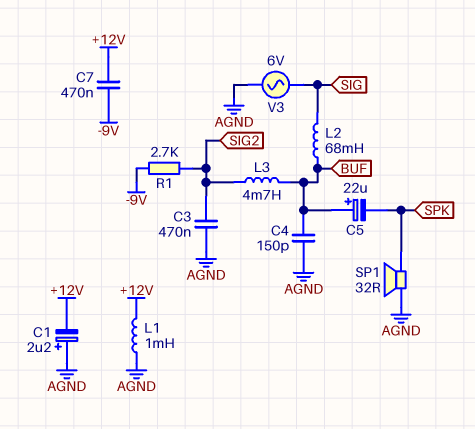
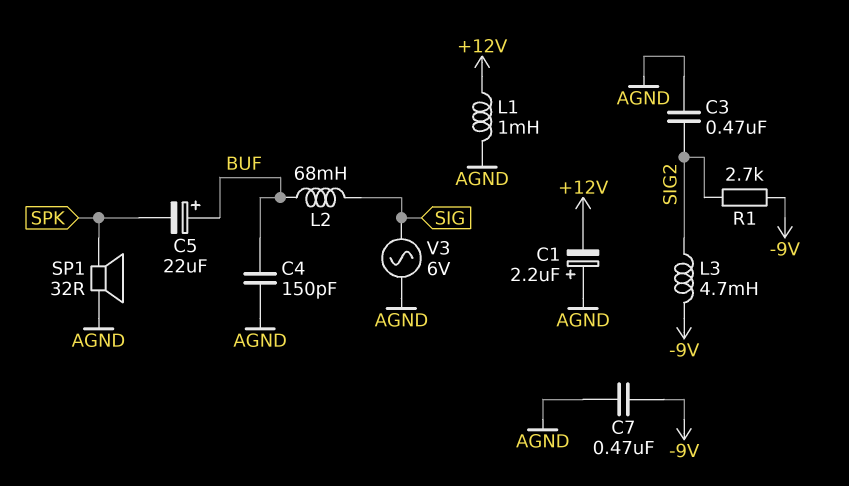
C7: 470nF (+12V, -9V) -> 470nF (-9V, AGND)
L3: 4.7mH (BUF, SIG2) -> 4.7mH (-9V, SIG2)

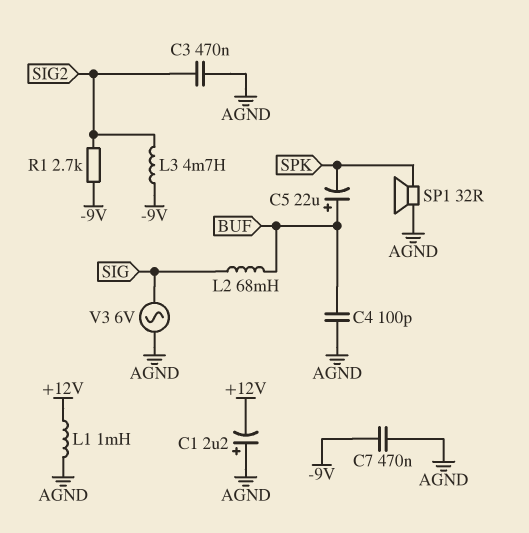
C4: 150pF (AGND, BUF) -> 100pF (AGND, BUF)

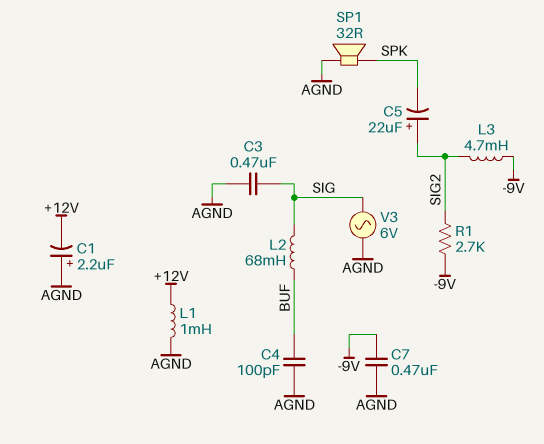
C3: 470nF (AGND, SIG2) -> 470nF (AGND, SIG)
C5: 22uF (plus BUF, minus SPK) -> 22uF (plus SIG2, minus SPK)

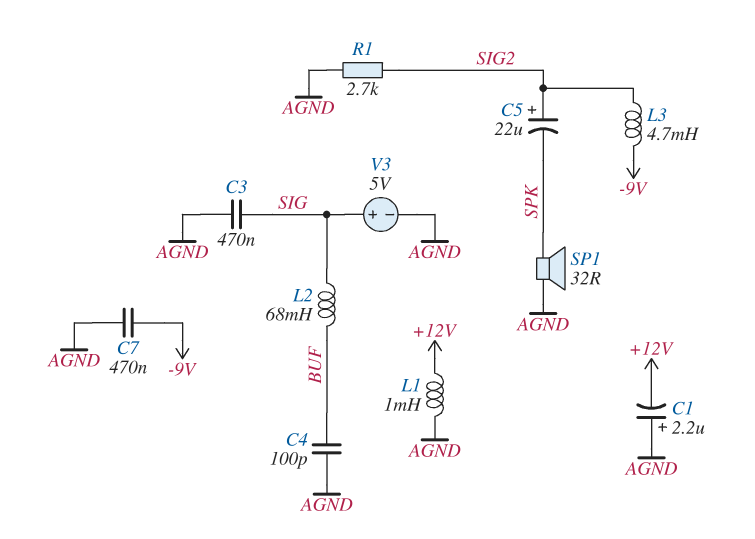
R1: 2.7k (-9V, SIG2) -> 2.7k (AGND, SIG2)
V3: AC 6V (AGND, SIG) -> 5V (plus SIG, minus AGND)

